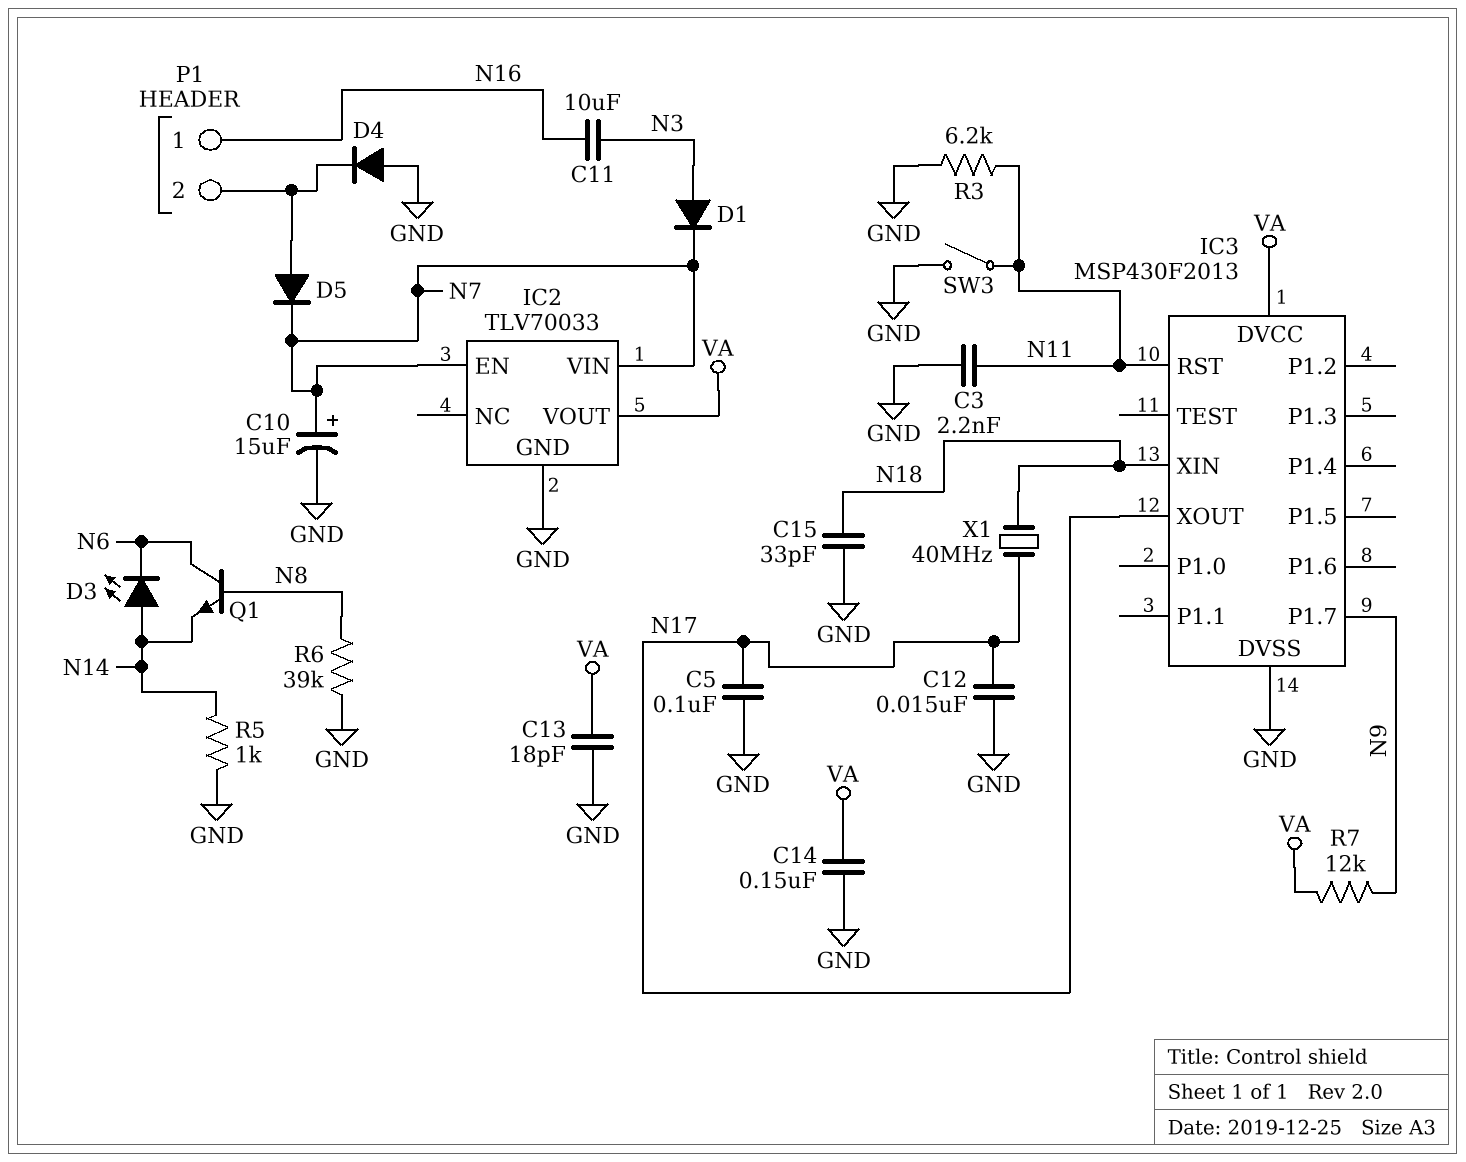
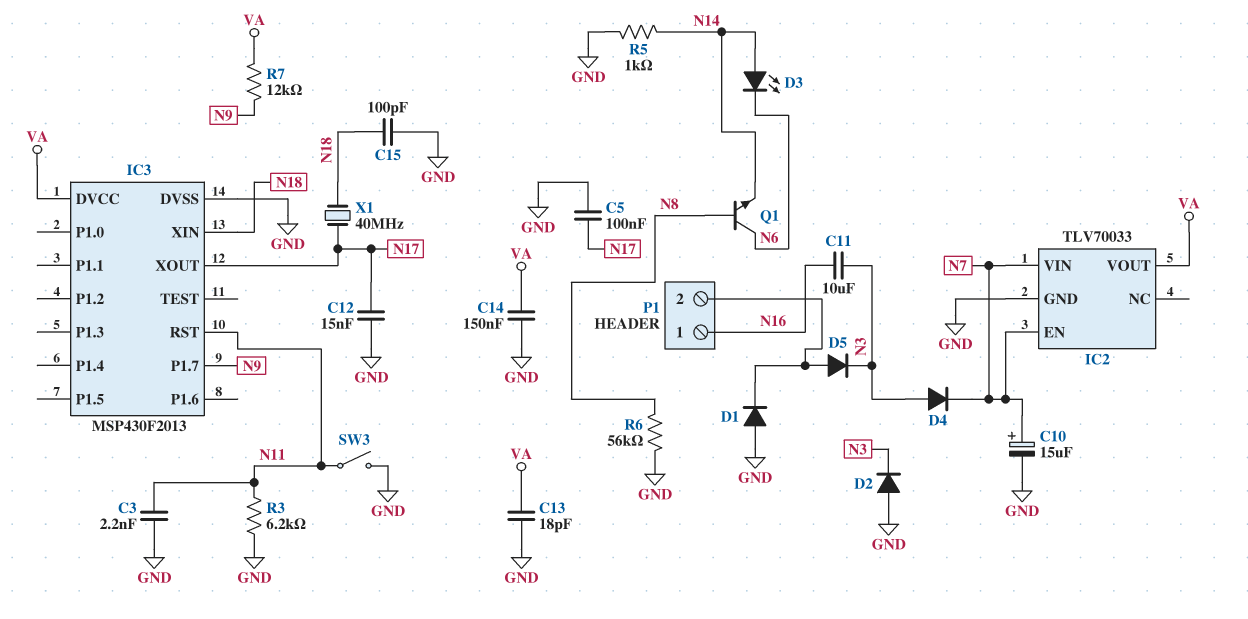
C15: 33pF (GND, N18) -> 100pF (GND, N18)
D1: diode (A N3, K N7) -> diode (A GND, K P1/2)
D2: none -> diode (A GND, K N3)
D4: diode (A GND, K P1/2) -> diode (A N3, K N7)
D5: diode (A P1/2, K N7) -> diode (A P1/2, K N3)
R6: 39k (GND, N8) -> 56k (GND, N8)

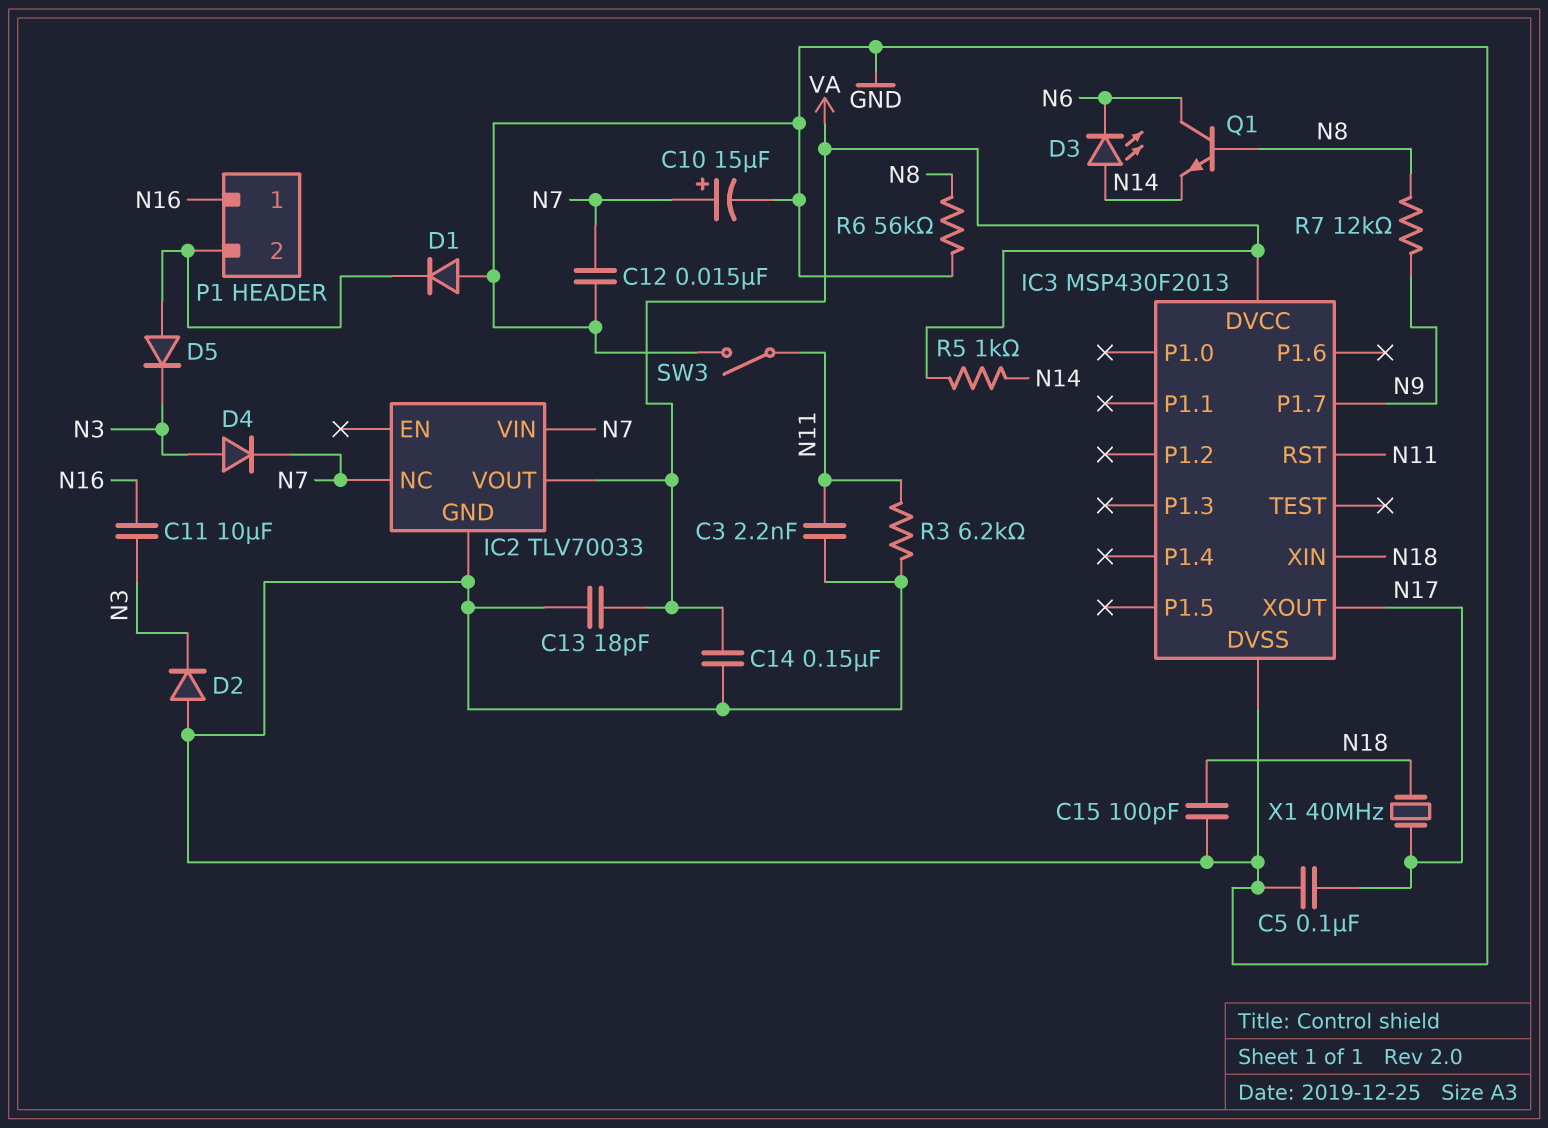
C12: 15nF (GND, N17) -> 15nF (GND, N7)
IC2 pin EN: N7 -> none
IC2 pin NC: none -> N7
R5: 1k (GND, N14) -> 1k (N14, VA)
R7: 12k (N9, VA) -> 12k (N8, N9)

